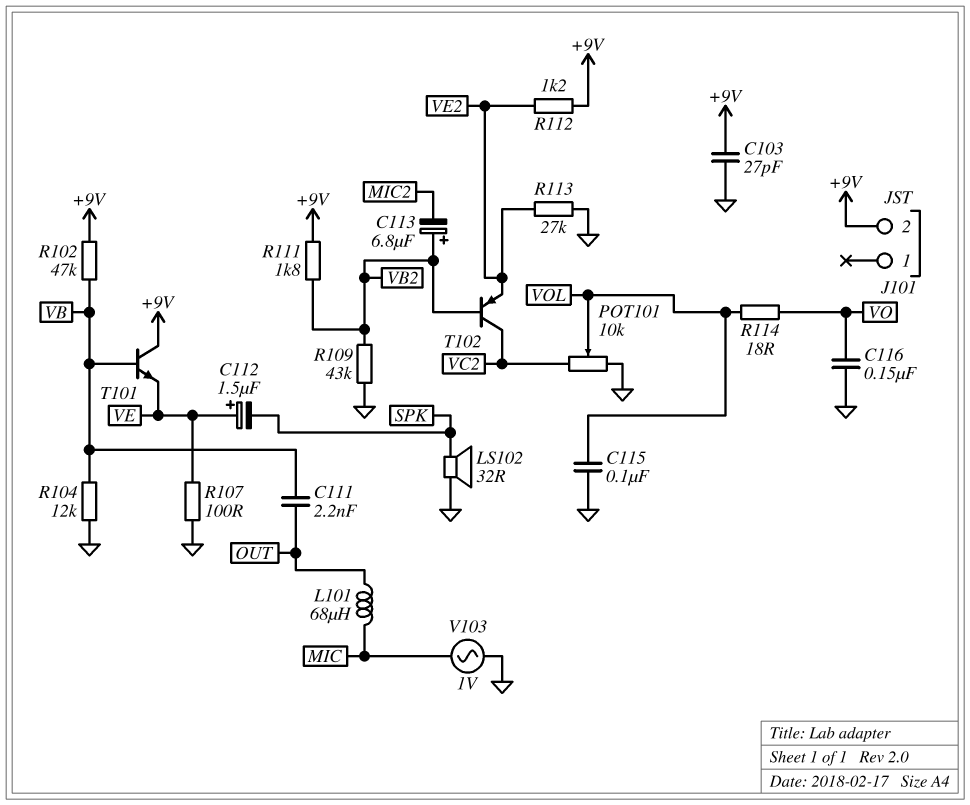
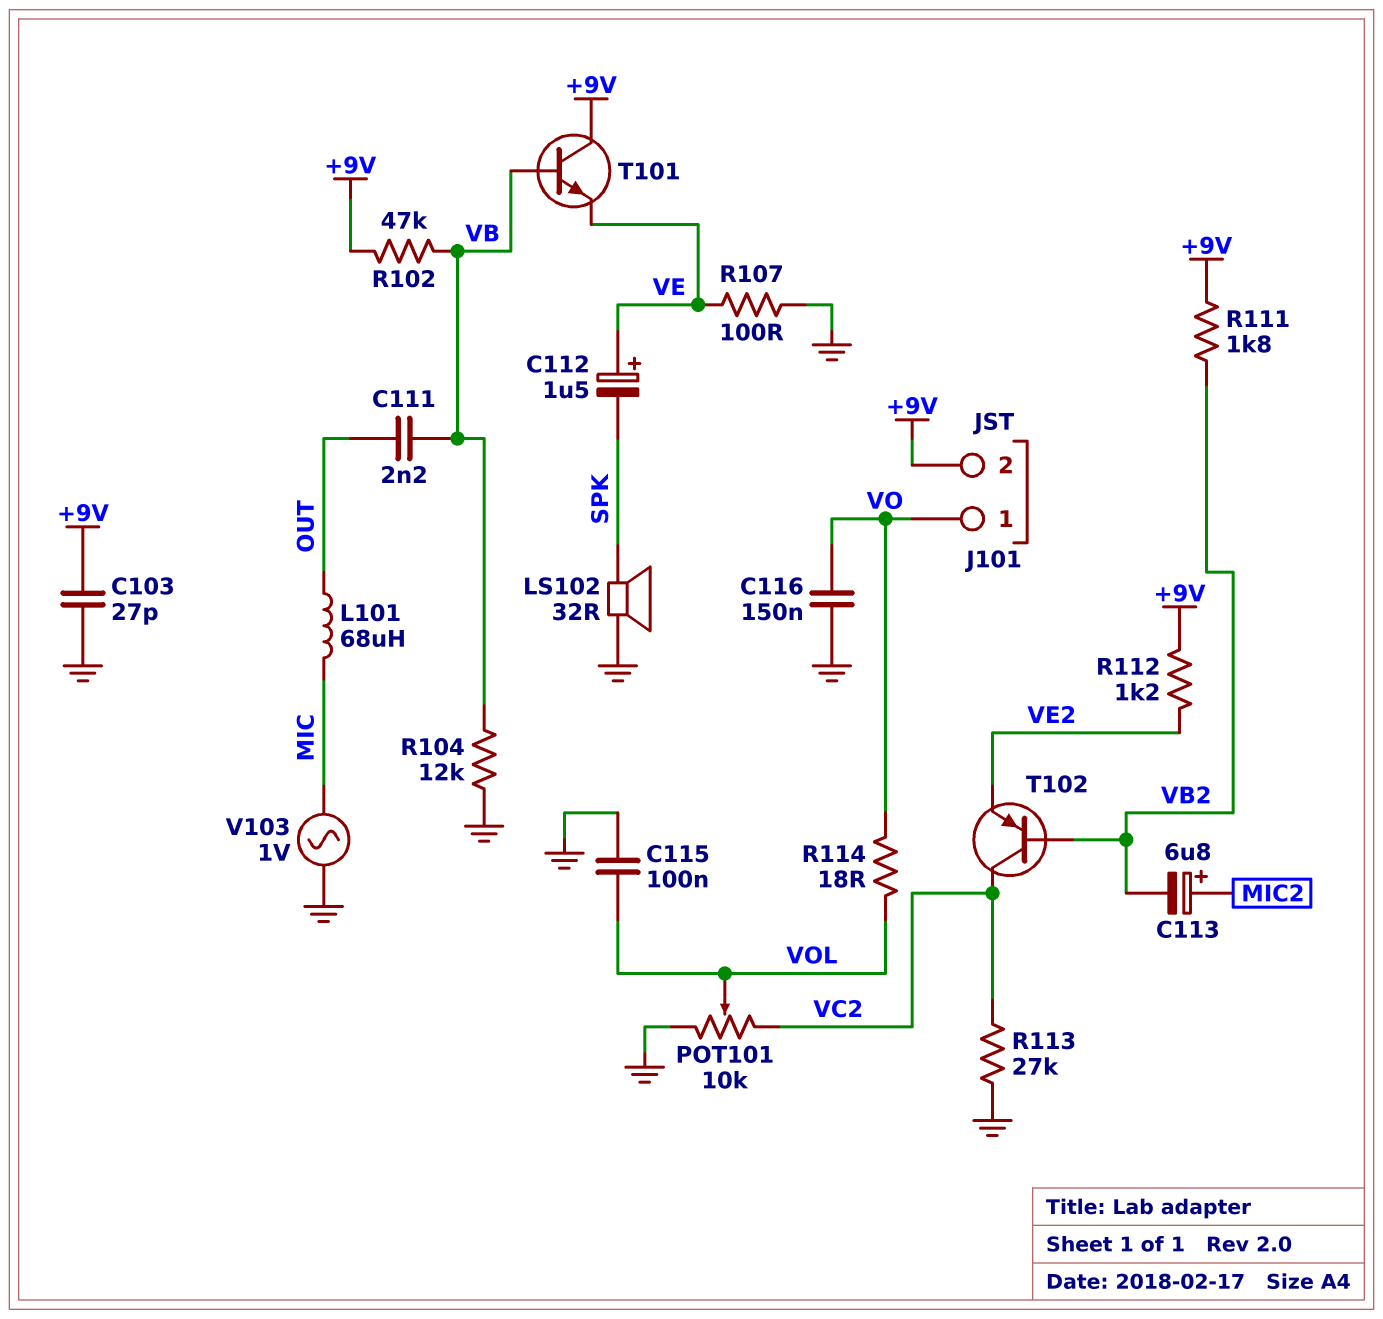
C113: 6.8uF (plus VB2, minus MIC2) -> 6.8uF (plus MIC2, minus VB2)
J101 pin 1: none -> VO
R109: 43k (GND, VB2) -> none
R113: 27k (GND, VE2) -> 27k (GND, VC2)

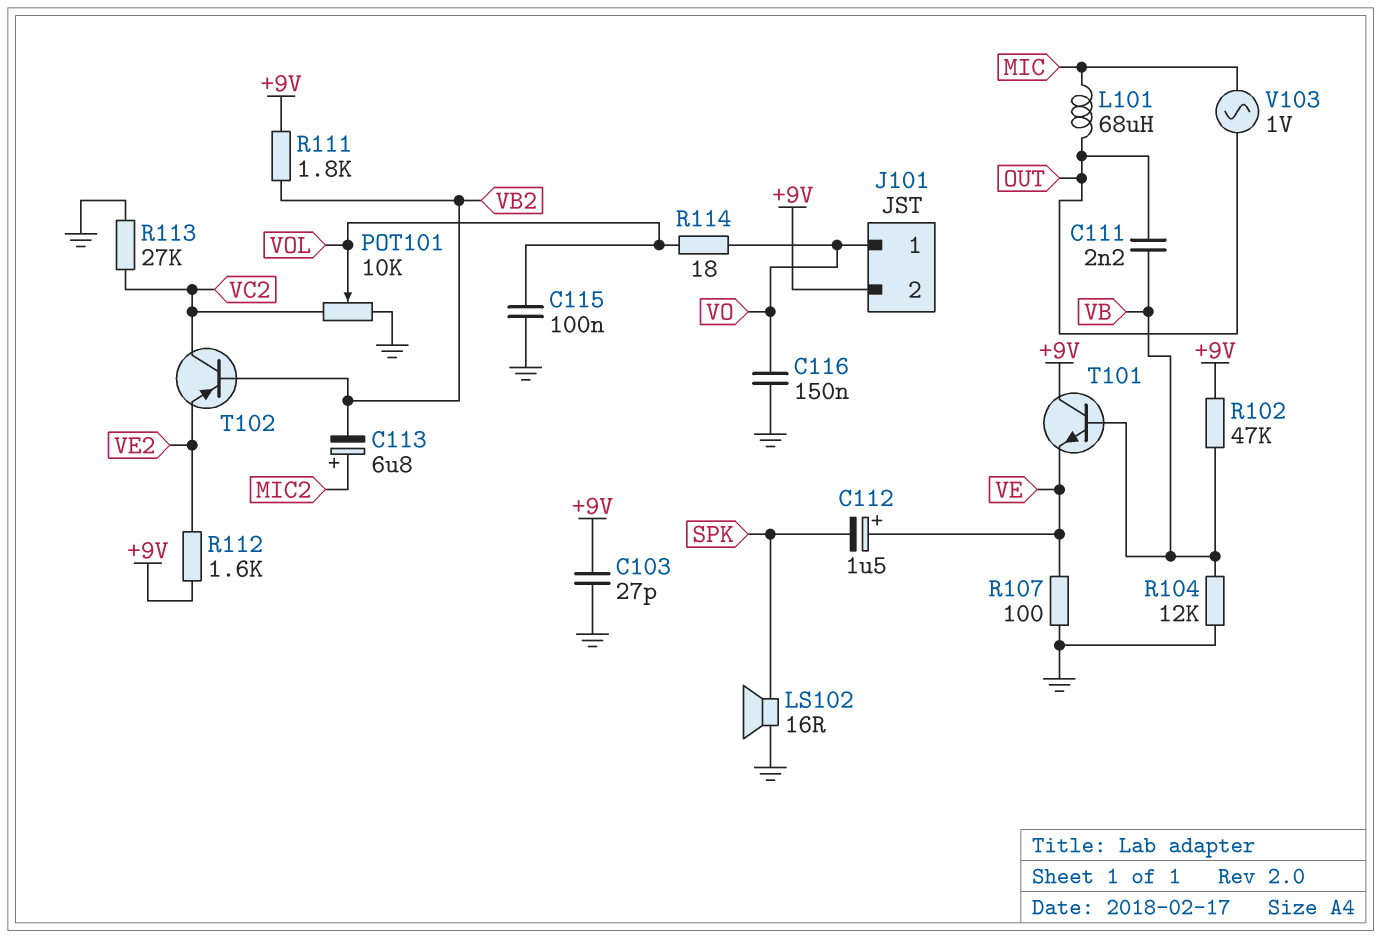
LS102: speaker 32R (GND, SPK) -> speaker 16R (GND, SPK)
R112: 1.2k (+9V, VE2) -> 1.6k (+9V, VE2)
V103: AC 1V (GND, MIC) -> AC 1V (MIC, OUT)

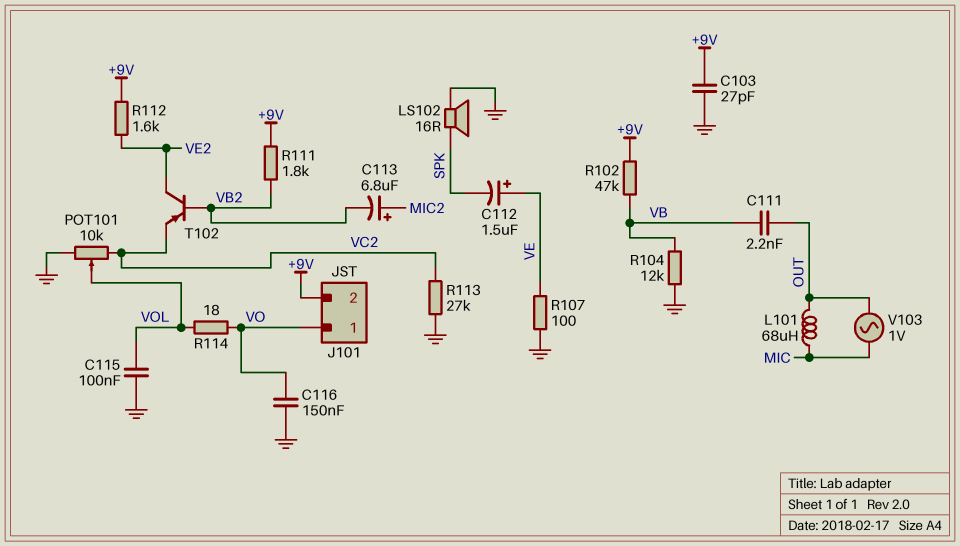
T101: NPN (B VB, C +9V, E VE) -> none
T102: PNP (B VB2, C VC2, E VE2) -> PNP (B VB2, C VE2, E VC2)

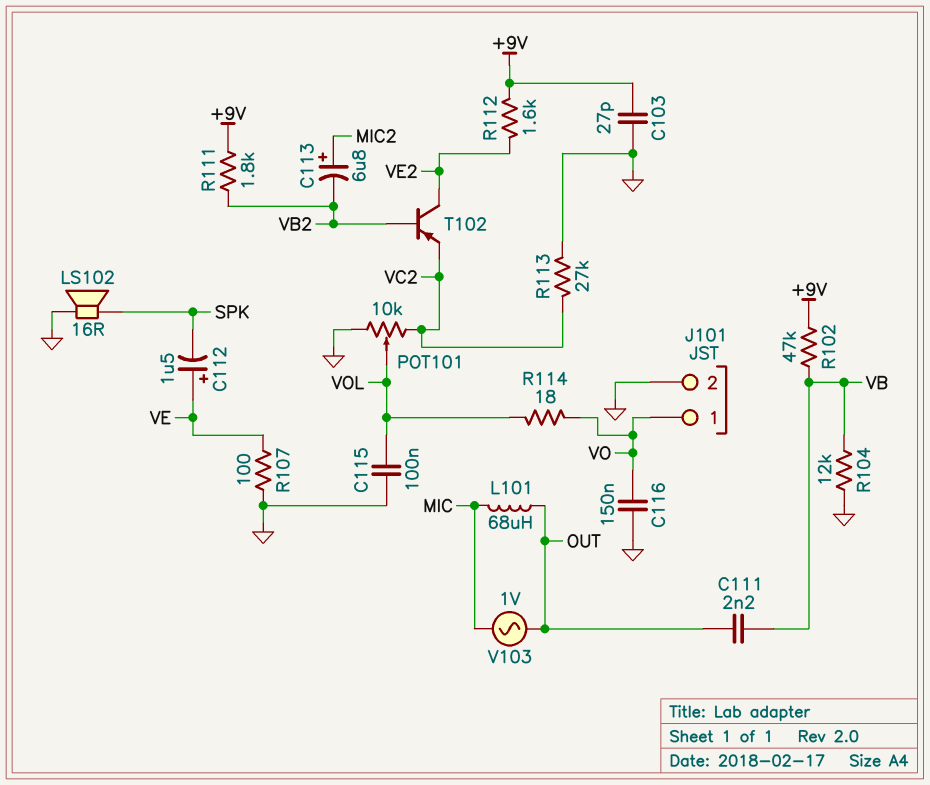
J101 pin 2: +9V -> GND

